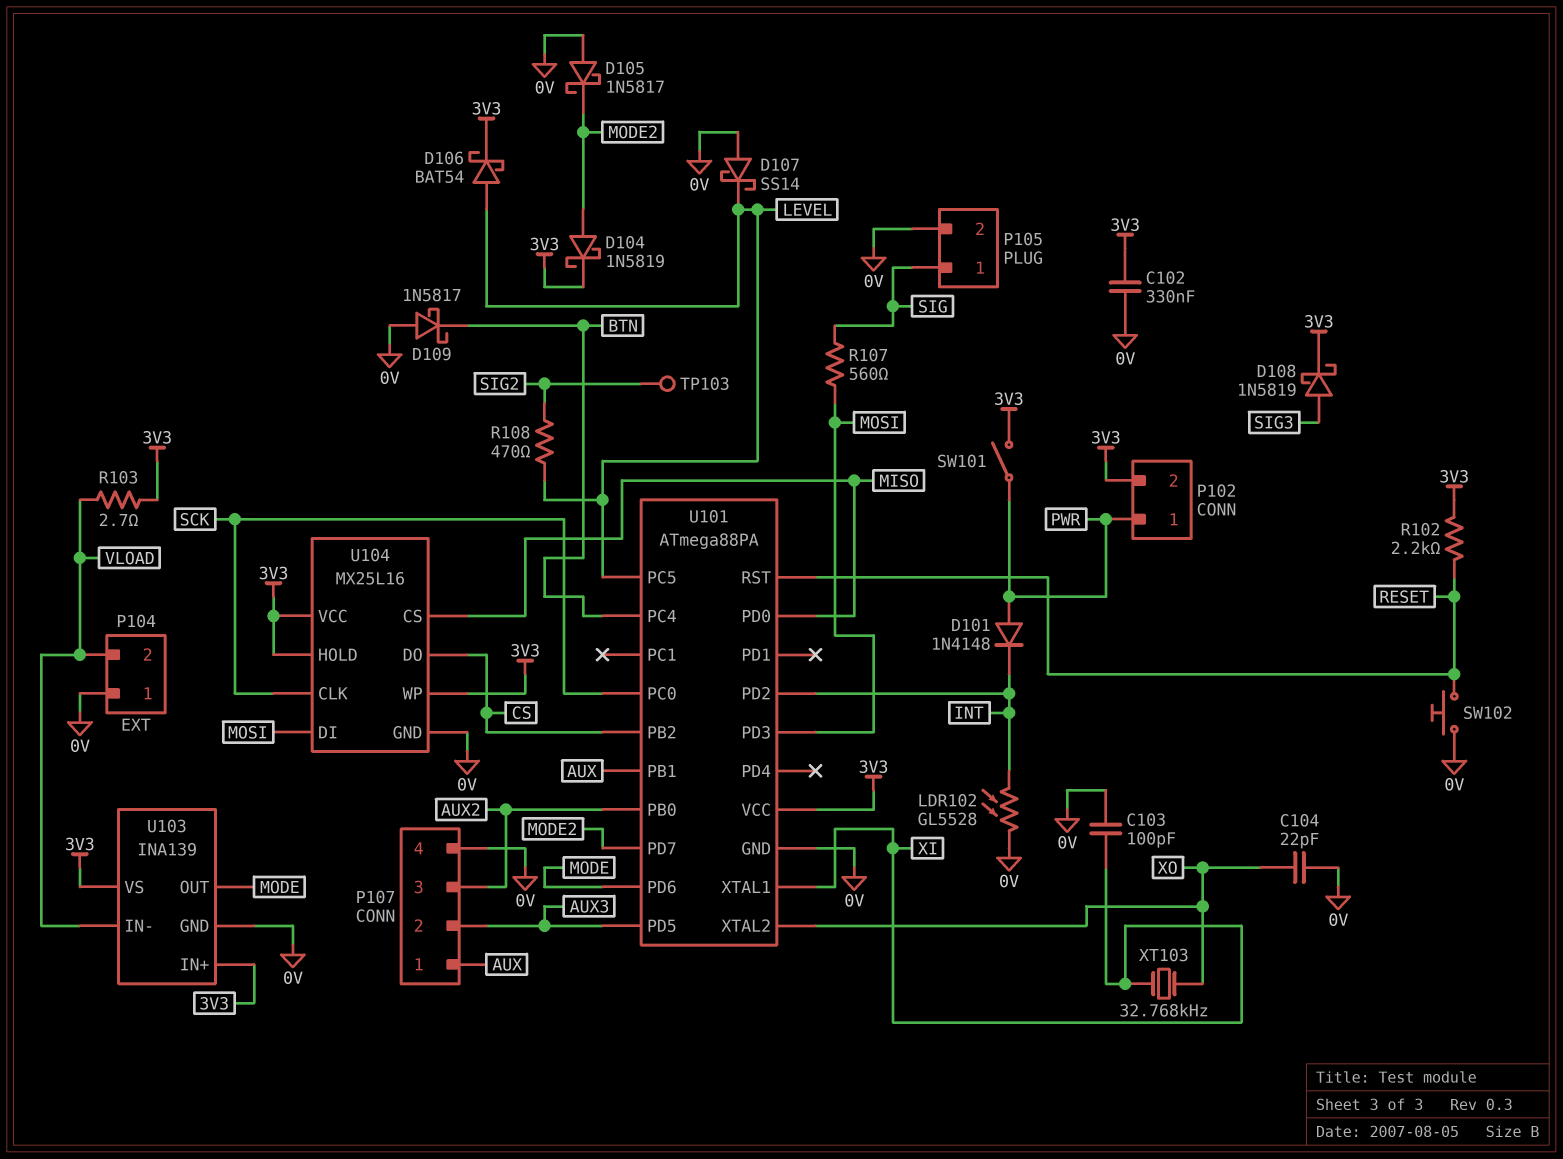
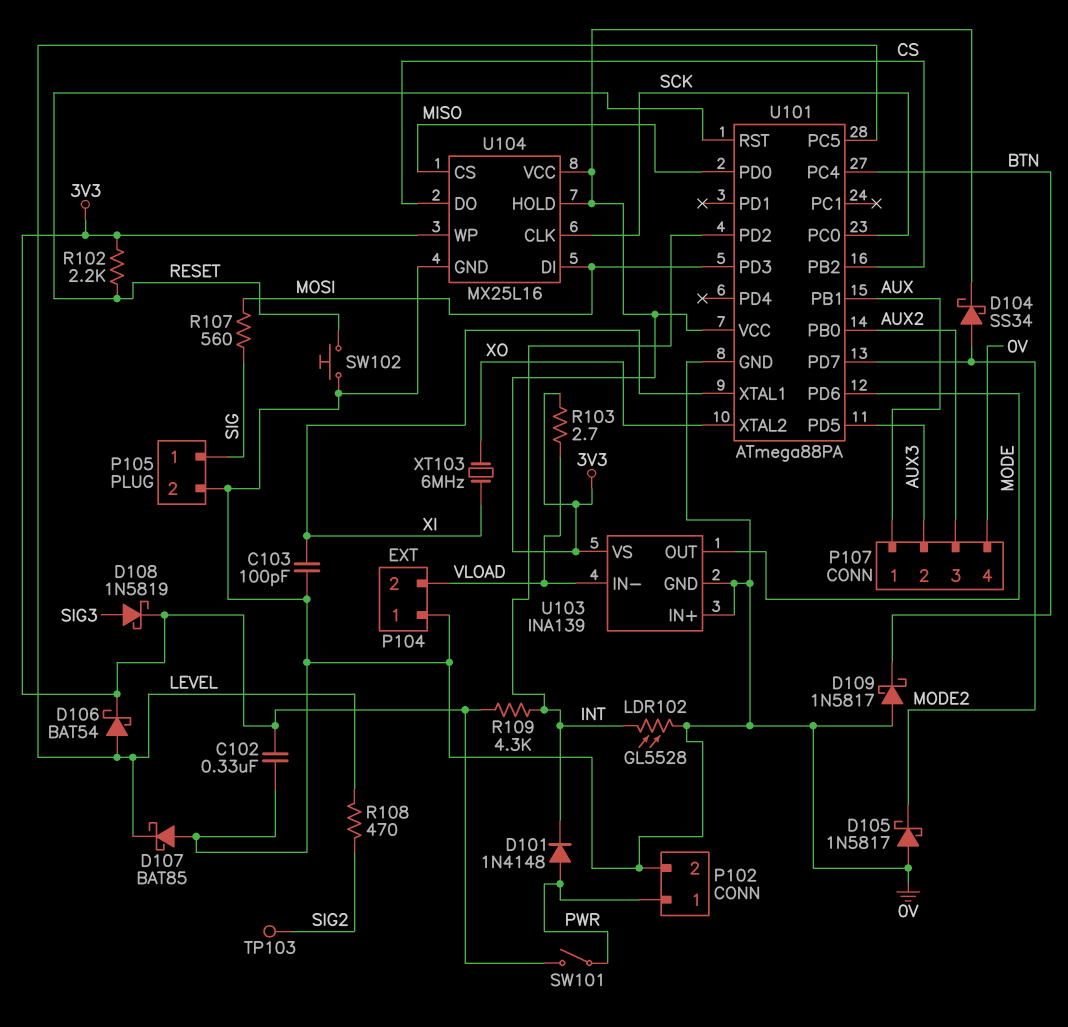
C104: 22pF (0V, XO) -> none
D104: schottky 1N5819 (A MODE2, K 3V3) -> schottky SS34 (A MODE2, K 3V3)
D107: schottky SS14 (A 0V, K LEVEL) -> schottky BAT85 (A 0V, K LEVEL)
P102 pin 2: 3V3 -> 0V
R109: none -> 4.3k (3V3, INT)
U103 pin IN+: 3V3 -> 0V
XT103: 32.768kHz (XI, XO) -> 6MHz (XI, XO)

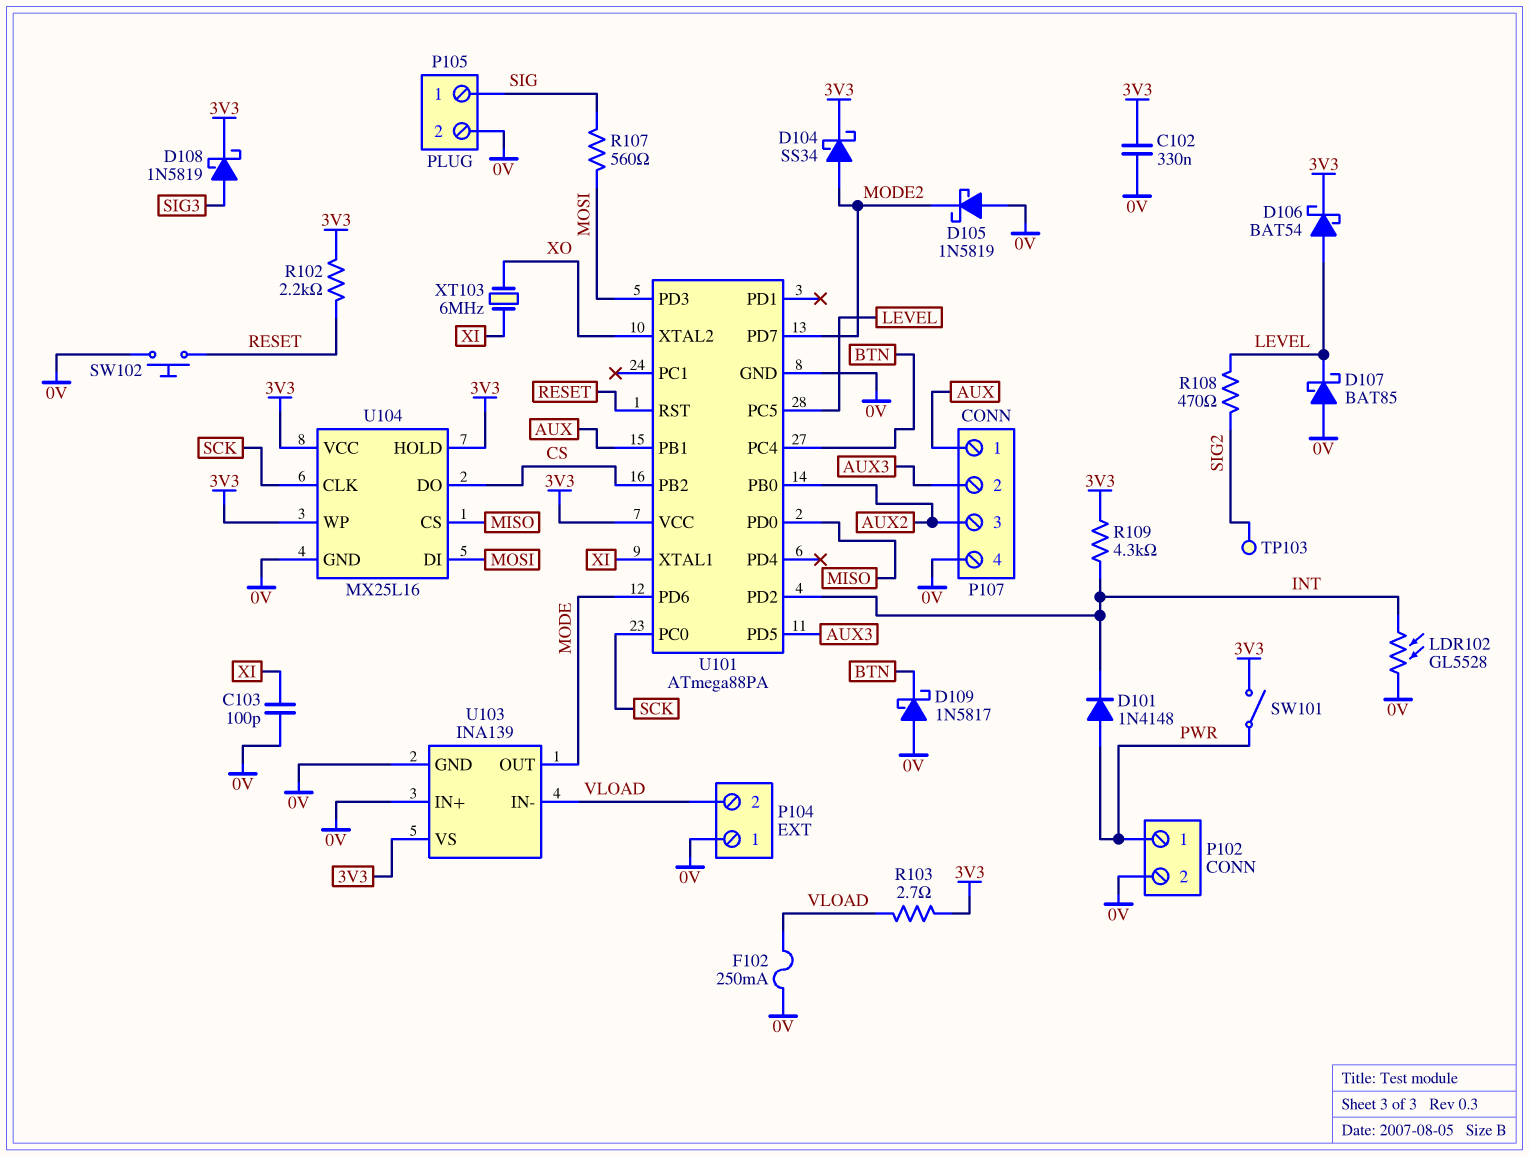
D105: schottky 1N5817 (A 0V, K MODE2) -> schottky 1N5819 (A 0V, K MODE2)
F102: none -> 250mA (0V, VLOAD)

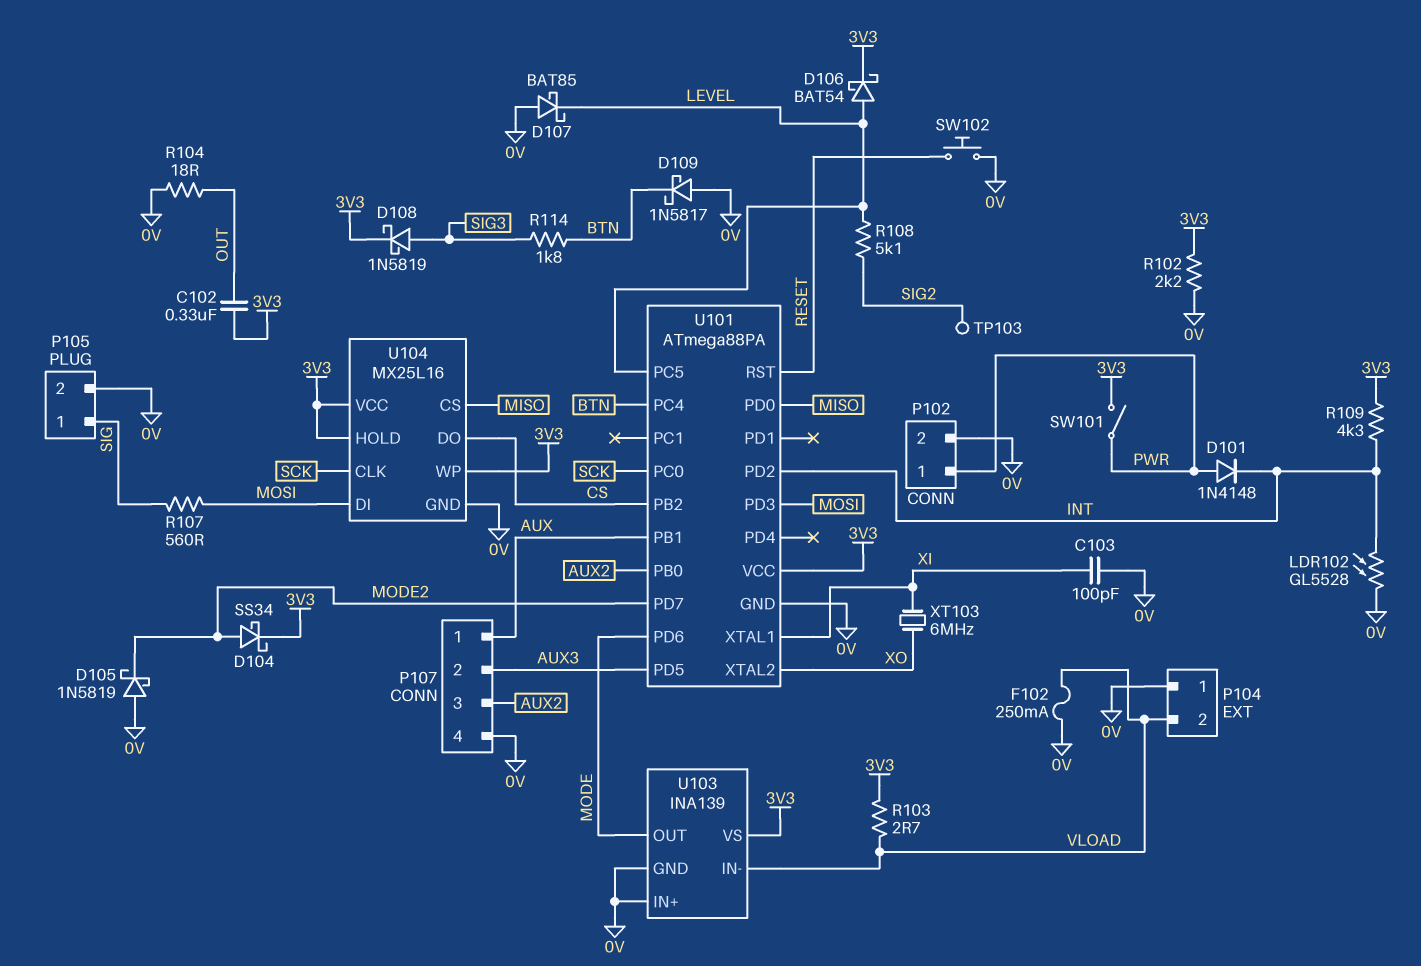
C102: 330nF (0V, 3V3) -> 330nF (3V3, OUT)
R102: 2.2k (3V3, RESET) -> 2.2k (0V, 3V3)
R104: none -> 18 (0V, OUT)
R108: 470 (LEVEL, SIG2) -> 5.1k (LEVEL, SIG2)
R114: none -> 1.8k (BTN, SIG3)

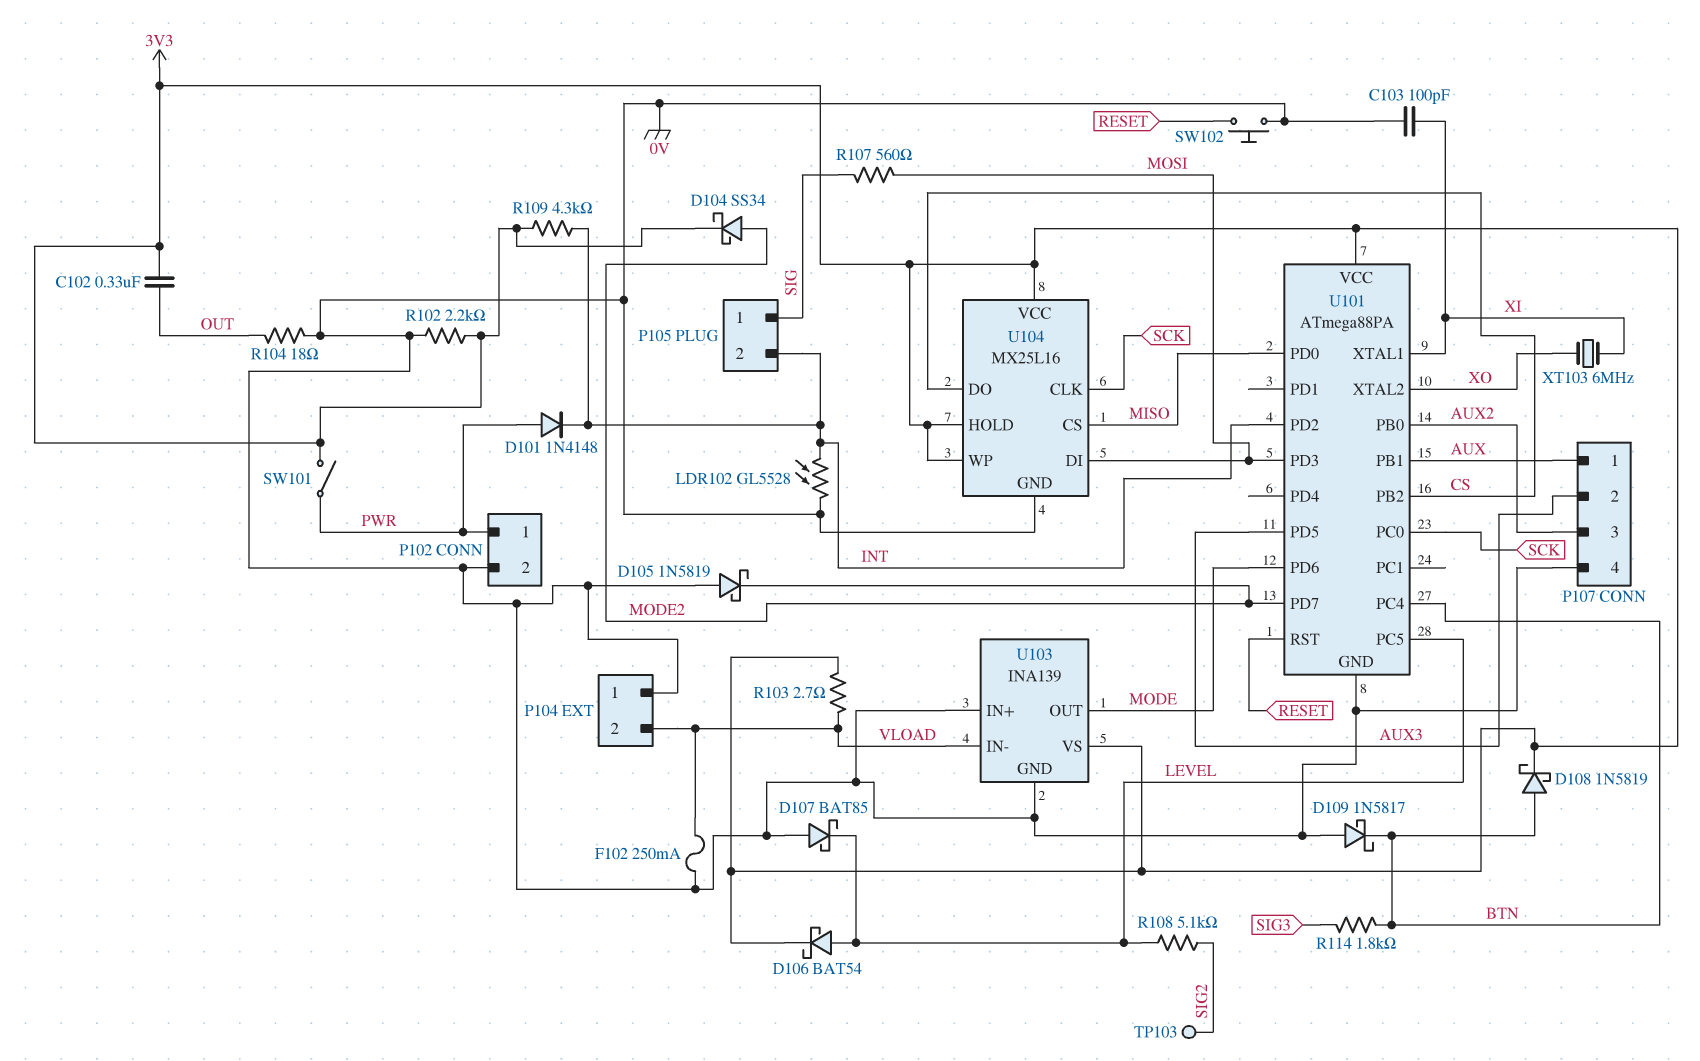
D108: schottky 1N5819 (A SIG3, K 3V3) -> schottky 1N5819 (A BTN, K 3V3)
P105 pin 2: 0V -> INT

